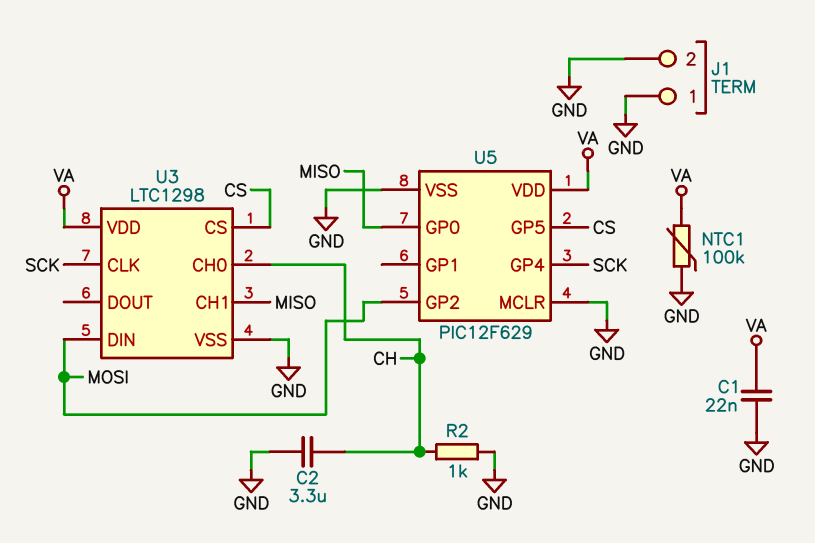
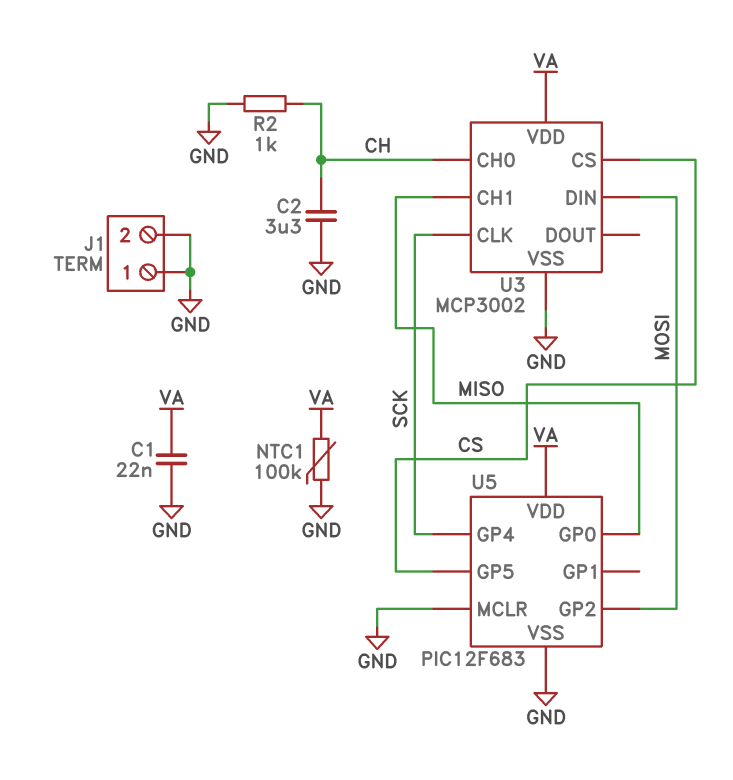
U3: LTC1298 -> MCP3002
U5: PIC12F629 -> PIC12F683

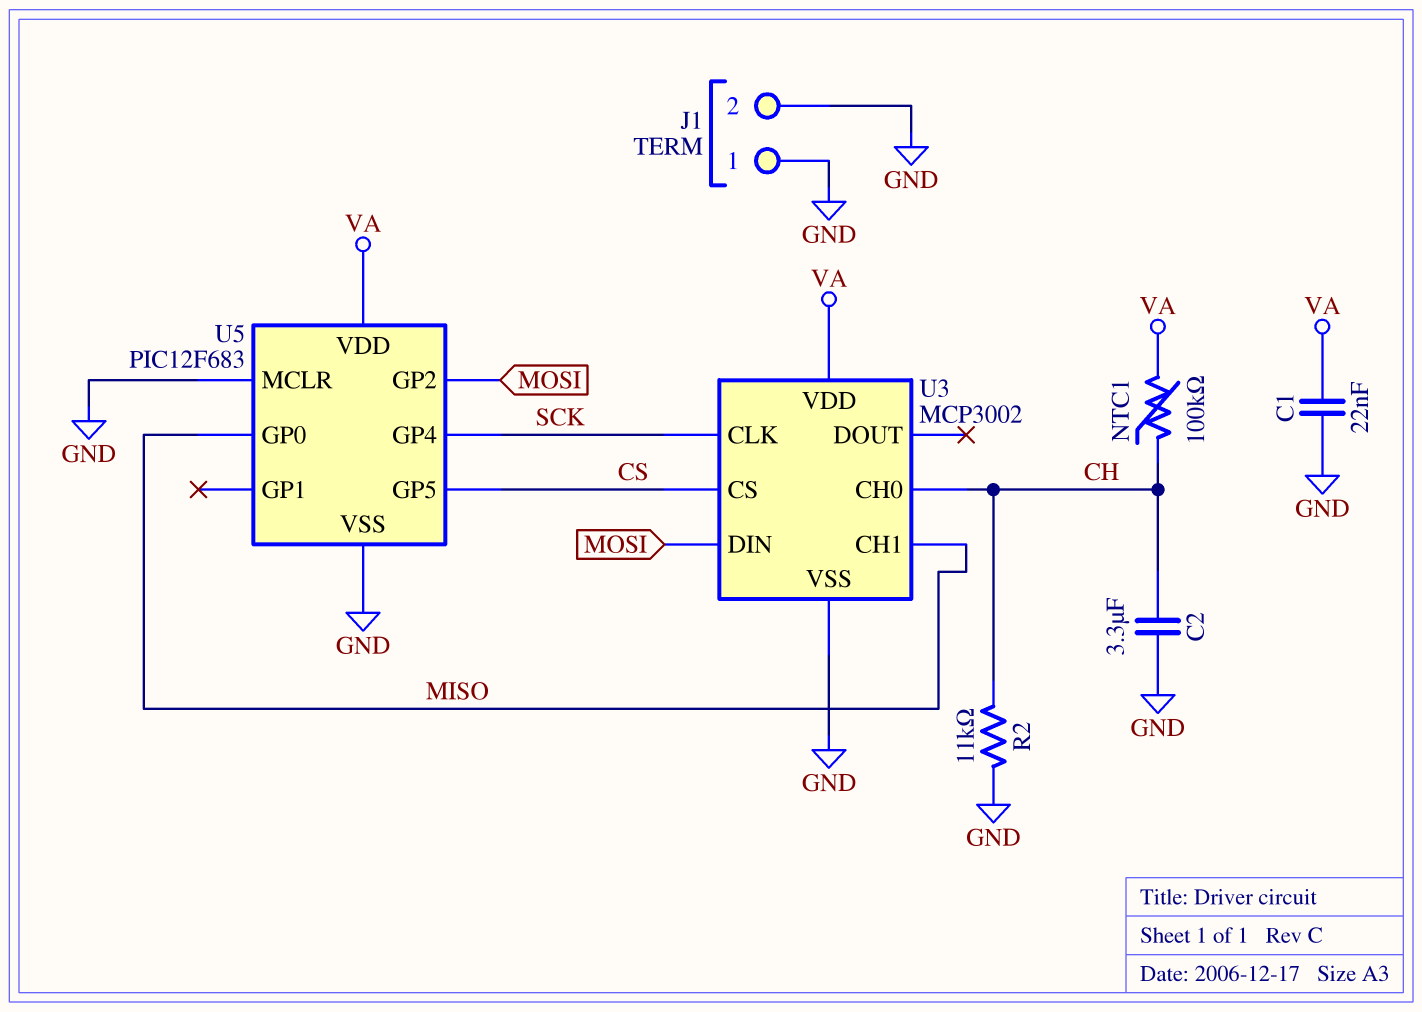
NTC1: 100k (GND, VA) -> 100k (CH, VA)
R2: 1k (CH, GND) -> 11k (CH, GND)

